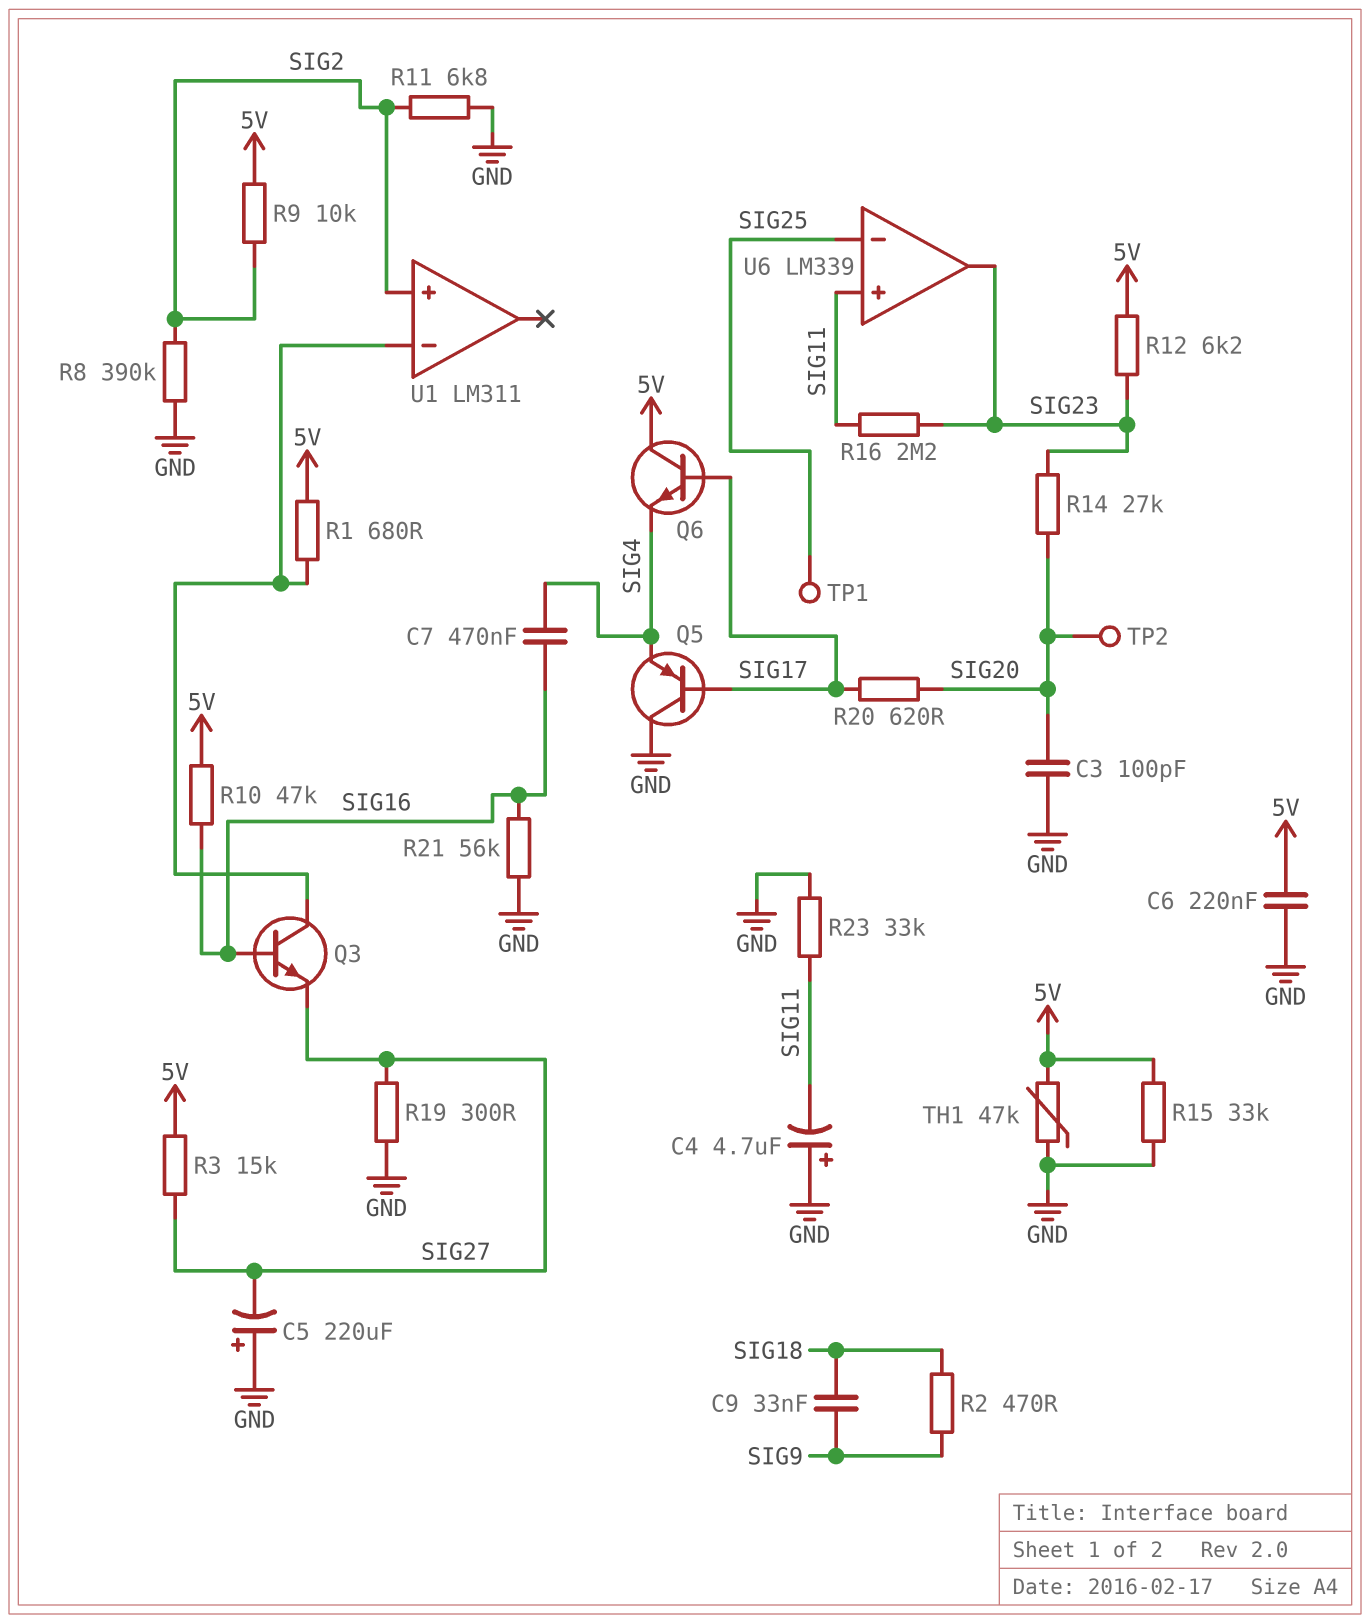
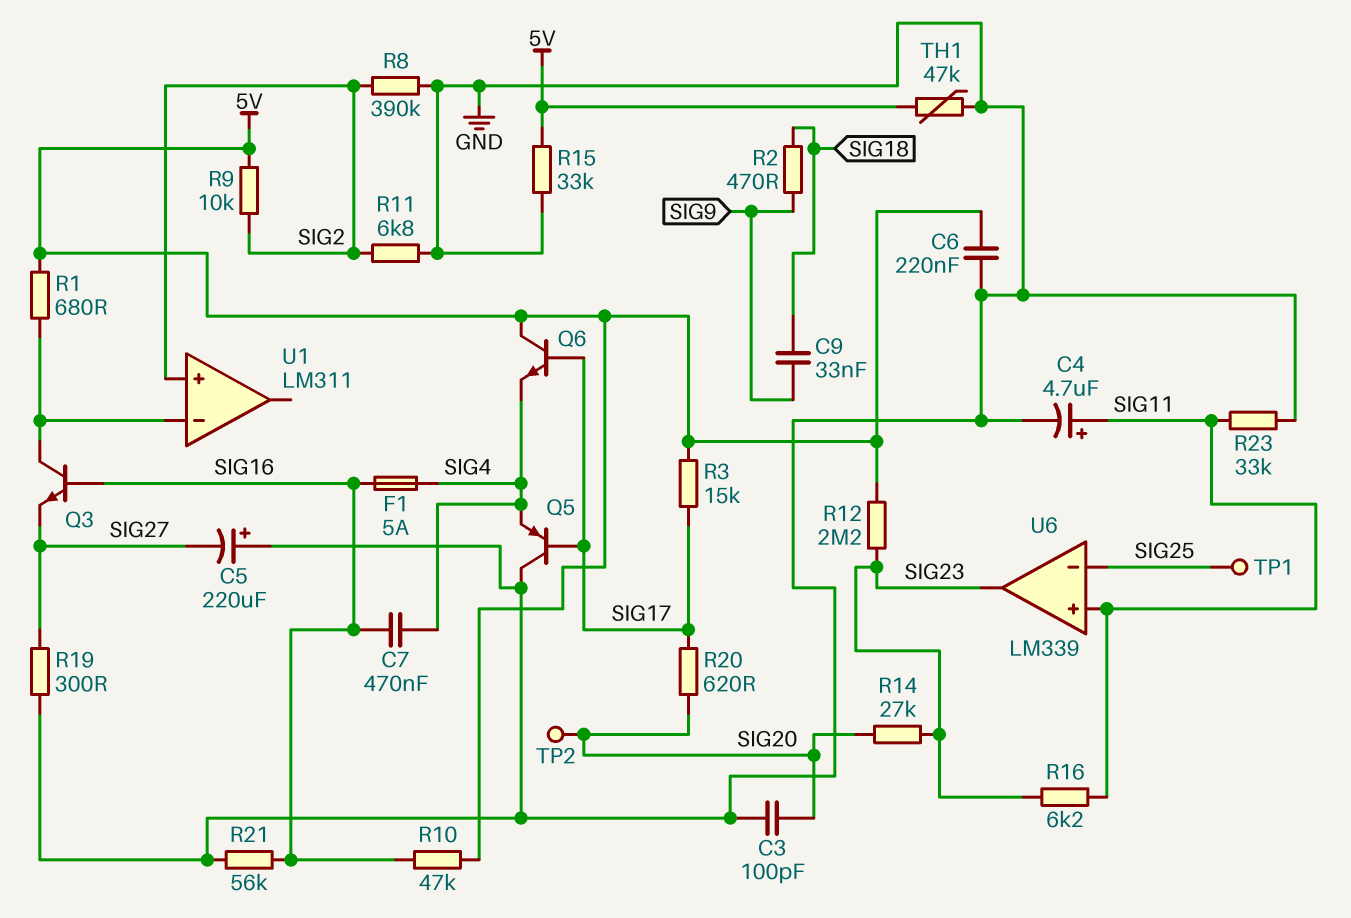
C4: 4.7uF (plus GND, minus SIG11) -> 4.7uF (plus SIG11, minus GND)
F1: none -> 5A (SIG4, SIG16)
R3: 15k (5V, SIG27) -> 15k (5V, SIG17)
R12: 6.2k (5V, SIG23) -> 2.2M (5V, SIG23)
R16: 2.2M (SIG11, SIG23) -> 6.2k (SIG11, SIG23)

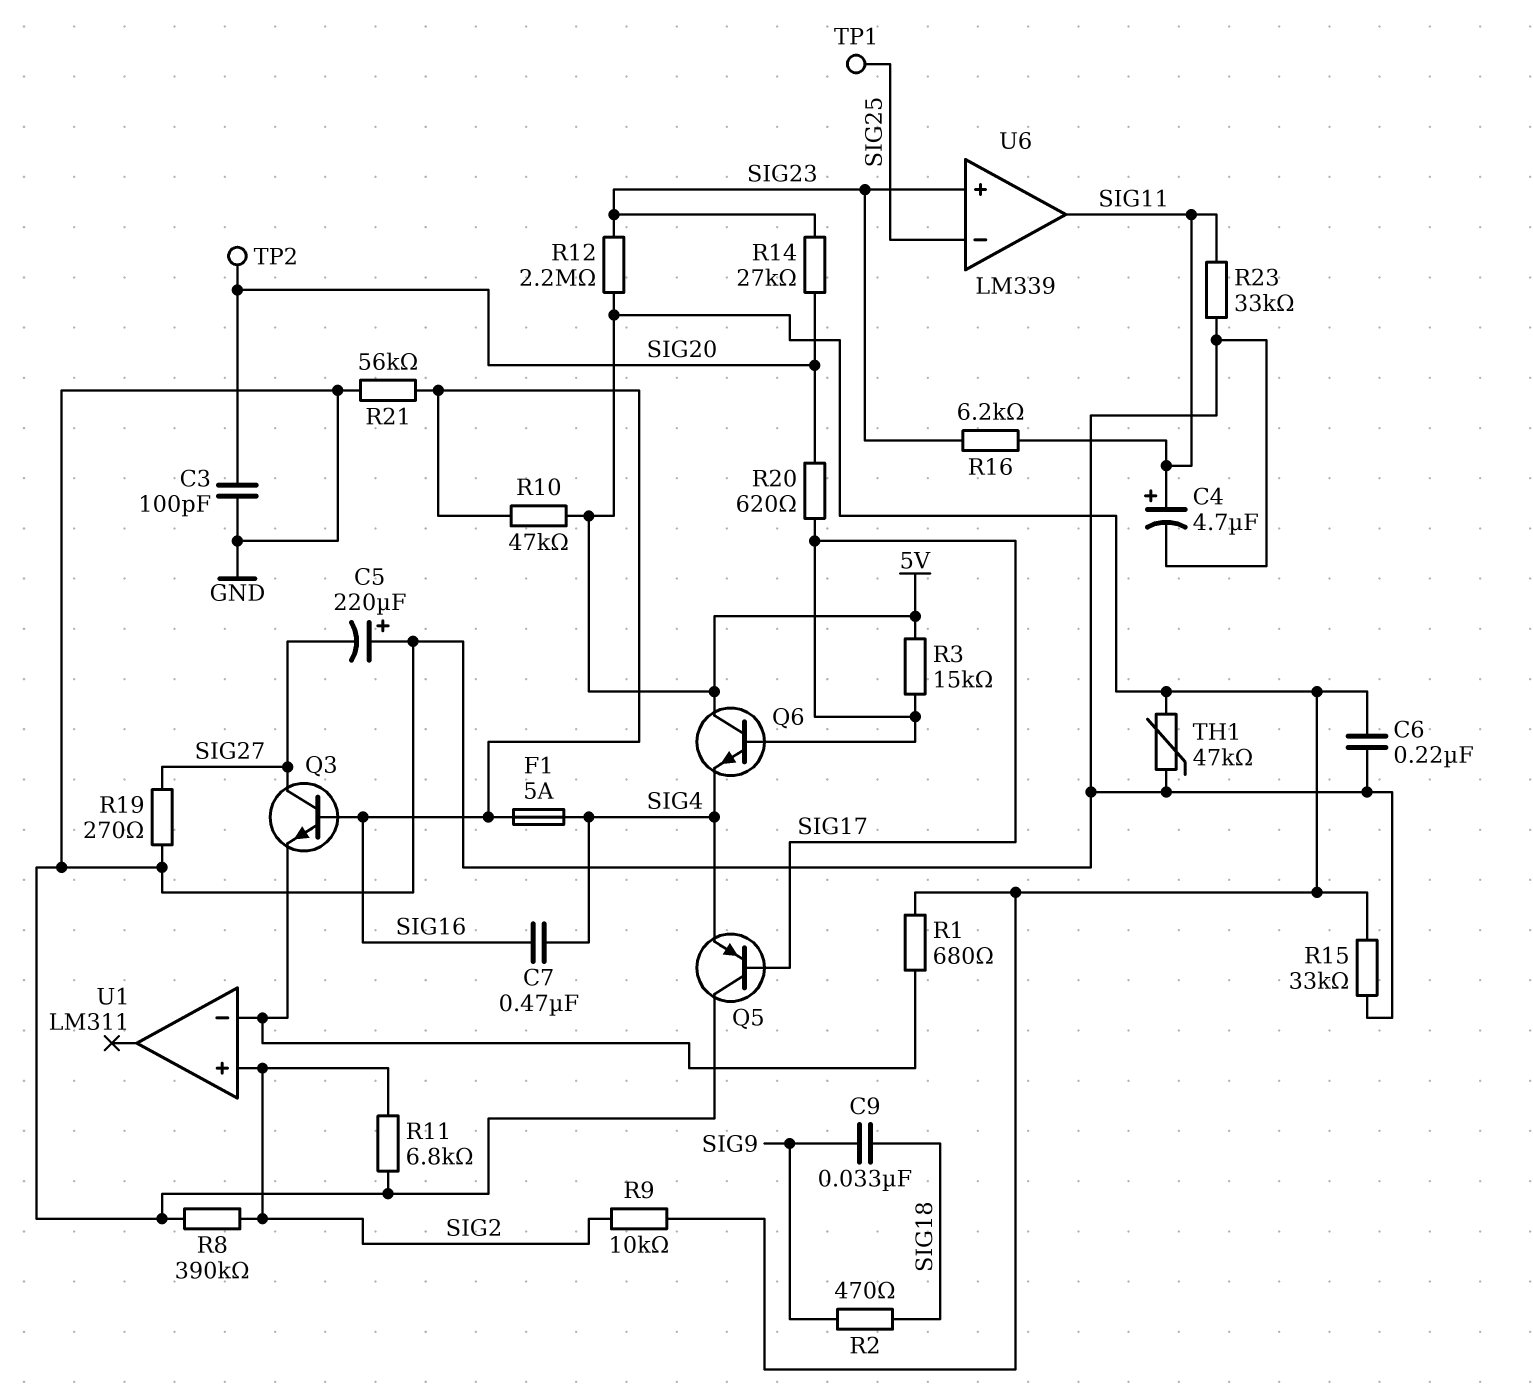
Q3: NPN (B SIG16, C U1/in-, E SIG27) -> NPN (B SIG16, C SIG27, E U1/in-)
R19: 300 (GND, SIG27) -> 270 (GND, SIG27)
U6 pin in+: SIG11 -> SIG23
U6 pin out: SIG23 -> SIG11

